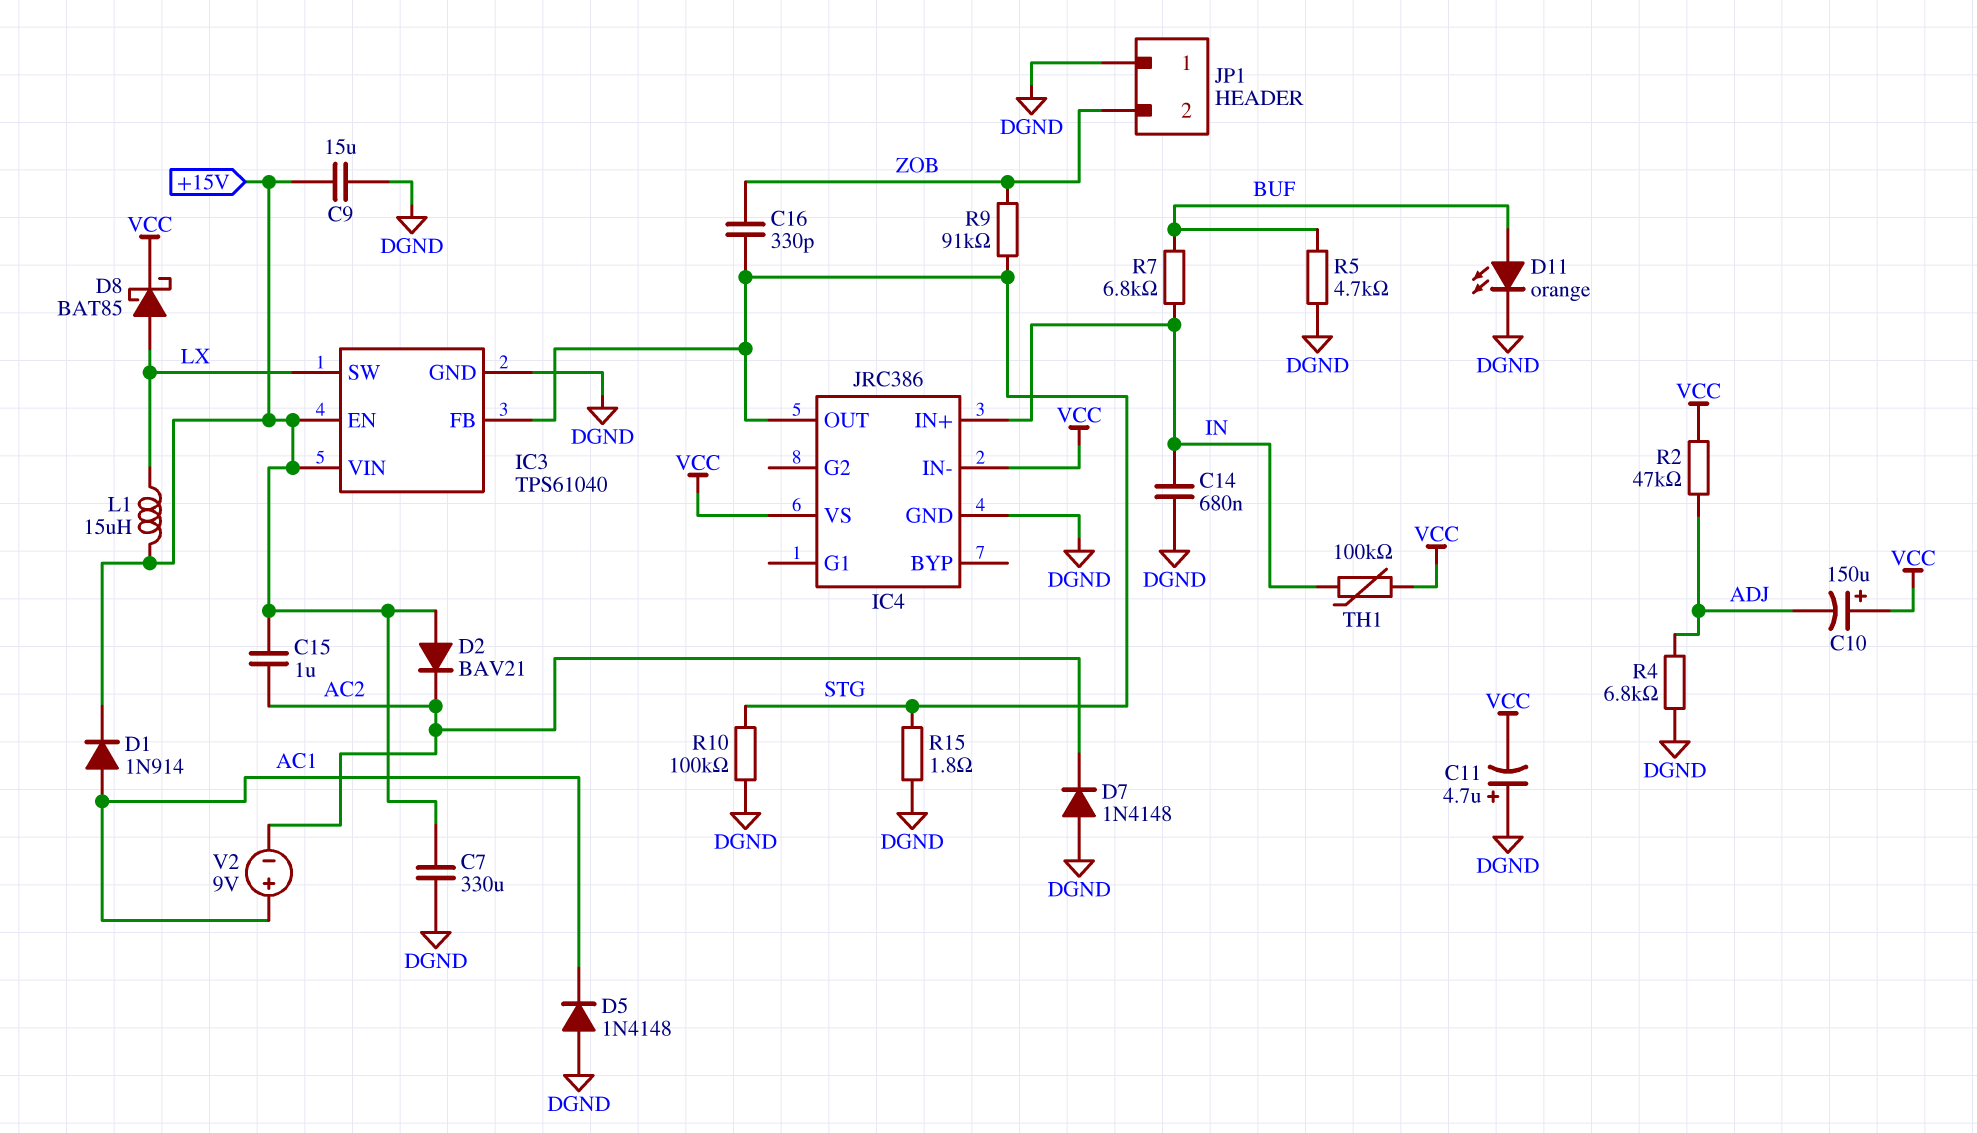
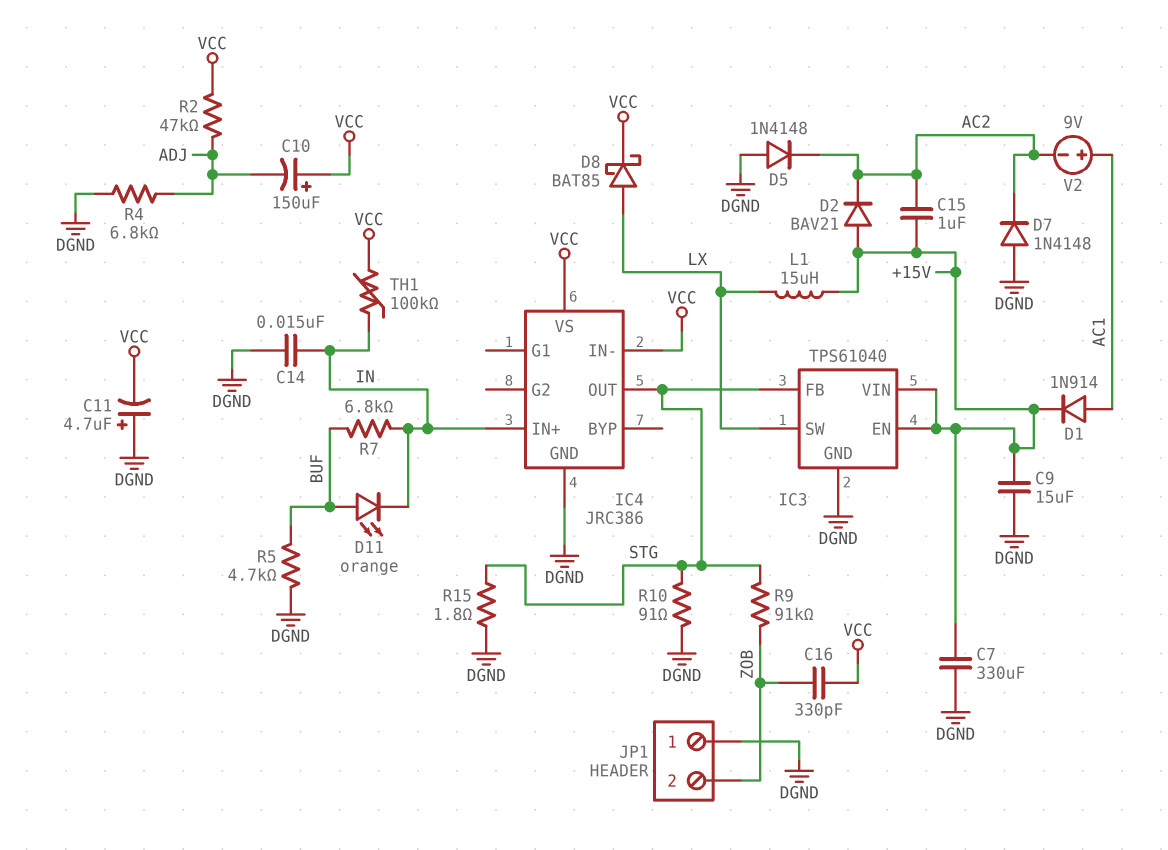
C14: 680nF (DGND, IN) -> 15nF (DGND, IN)
C16: 330pF (STG, ZOB) -> 330pF (VCC, ZOB)
D5: diode 1N4148 (A DGND, K AC1) -> diode 1N4148 (A DGND, K AC2)
D11: LED orange (A BUF, K DGND) -> LED orange (A BUF, K IN)
R10: 100k (DGND, STG) -> 91 (DGND, STG)

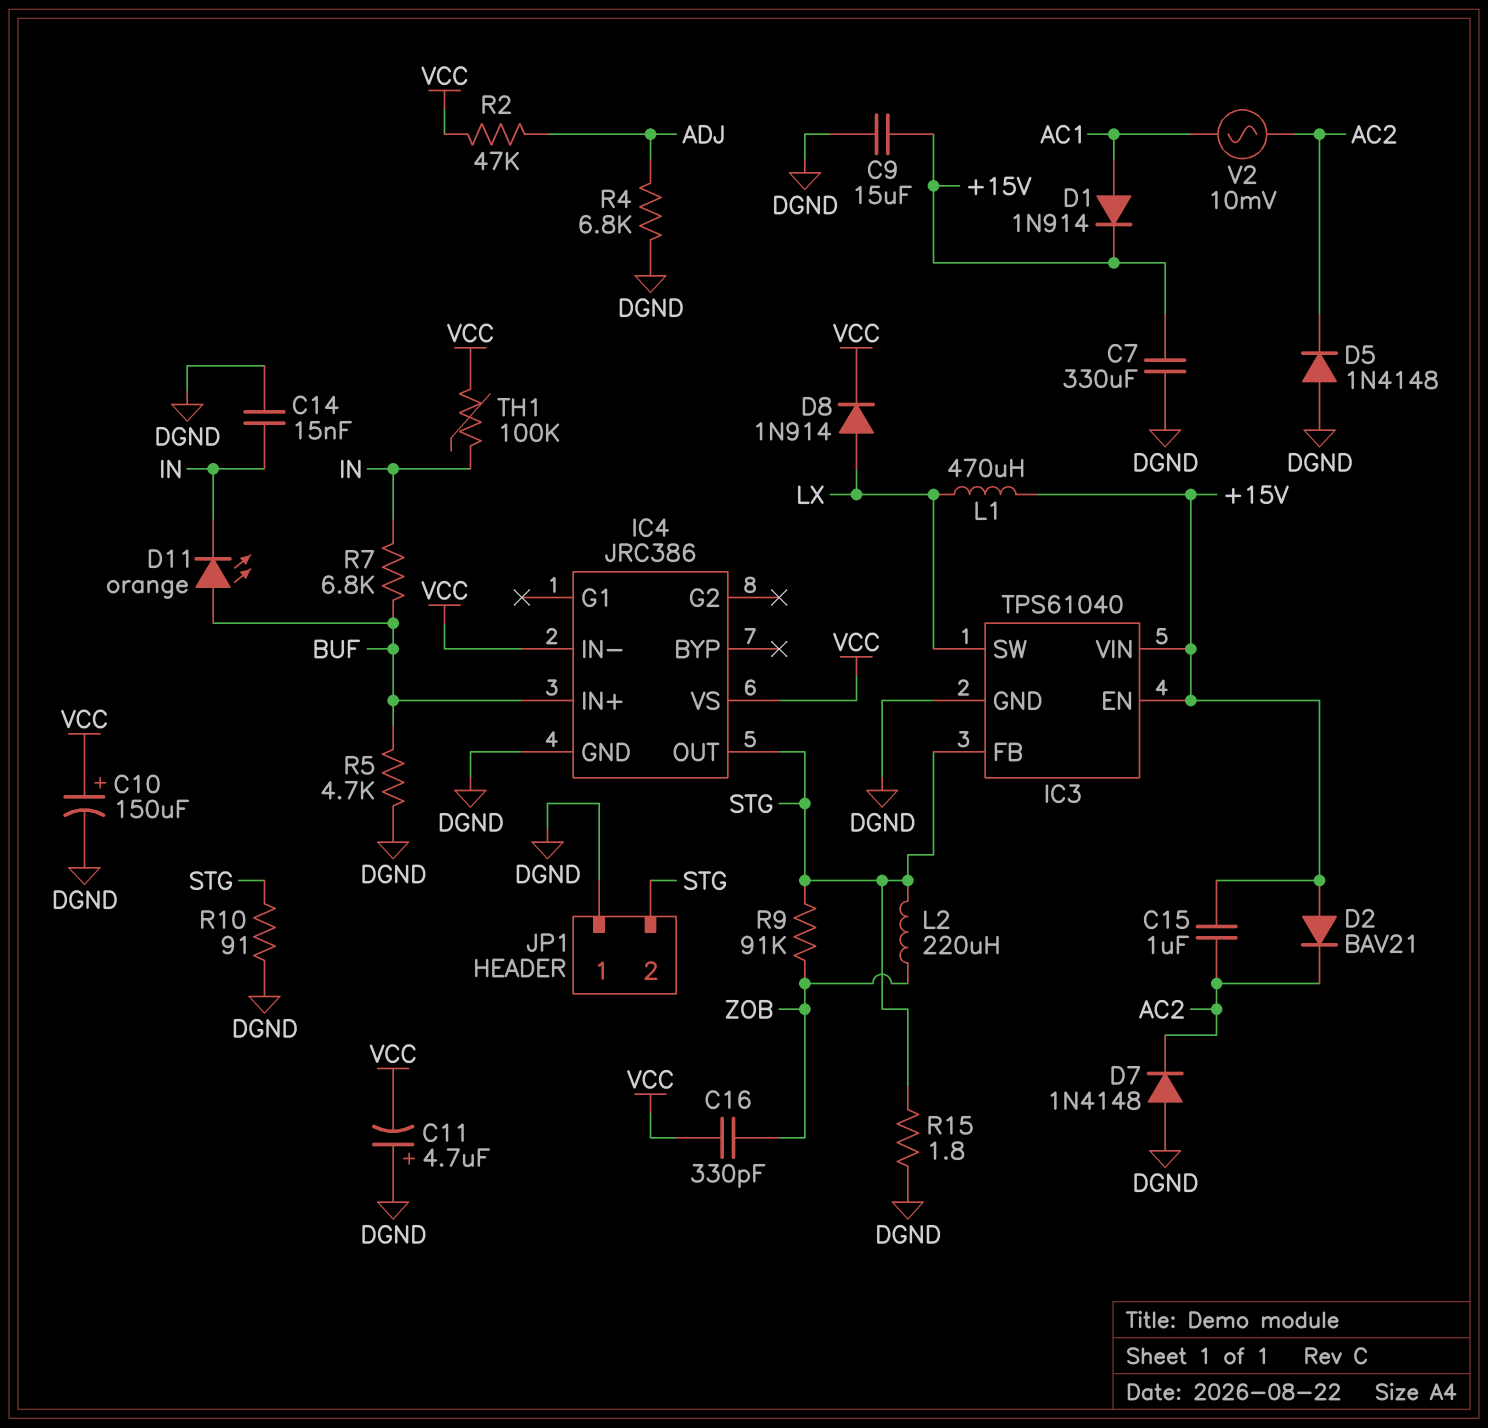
C10: 150uF (plus VCC, minus ADJ) -> 150uF (plus VCC, minus DGND)
D8: schottky BAT85 (A LX, K VCC) -> diode 1N914 (A LX, K VCC)
IC4 pin IN+: IN -> BUF
JP1 pin 2: ZOB -> STG
L1: 15uH (+15V, LX) -> 470uH (+15V, LX)
L2: none -> 220uH (STG, ZOB)
V2: 9V (plus AC1, minus AC2) -> AC 10mV (AC1, AC2)

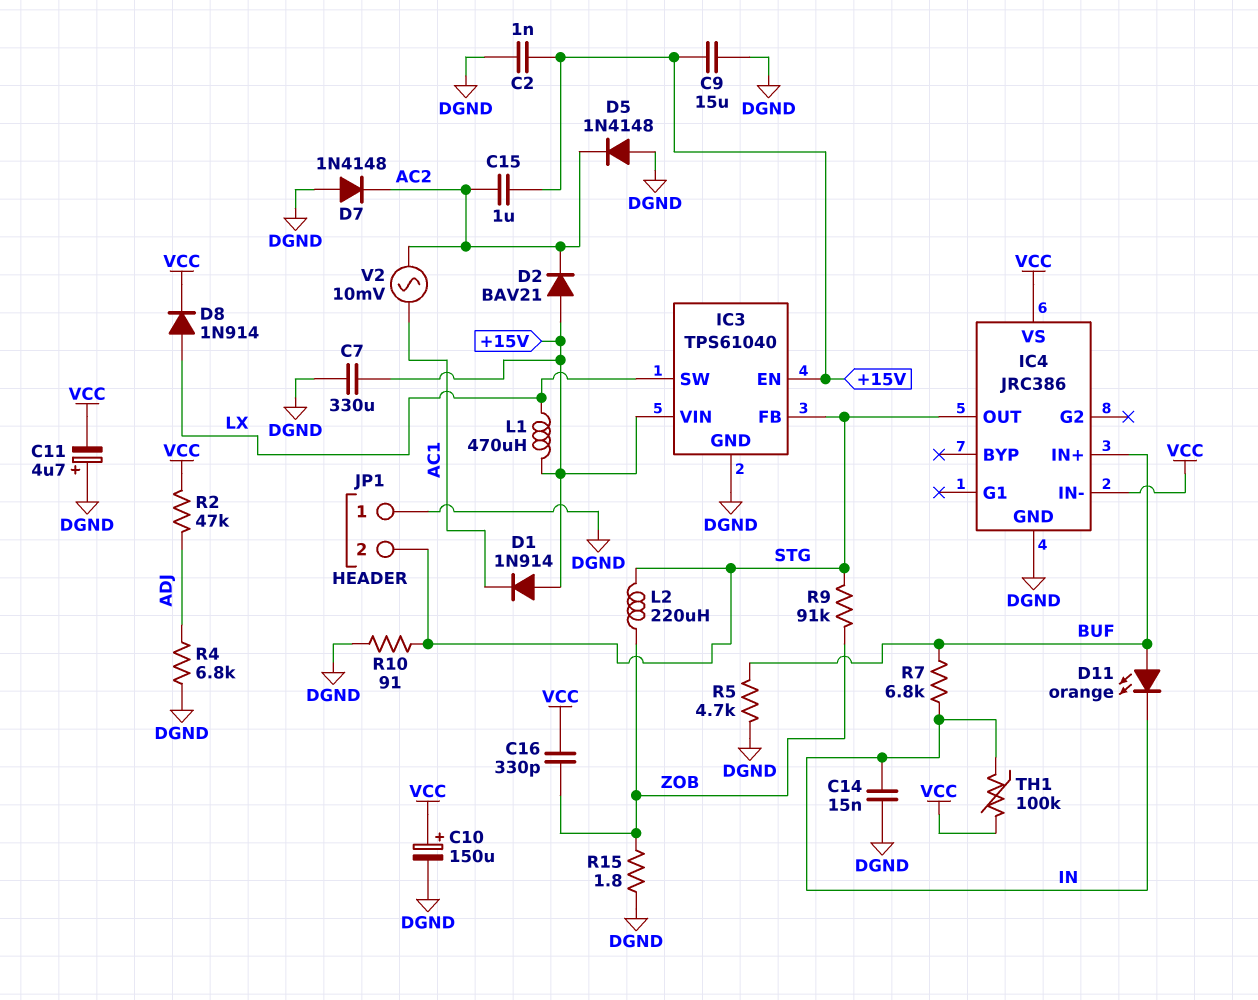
C2: none -> 1nF (+15V, DGND)
D1: diode 1N914 (A AC1, K +15V) -> diode 1N914 (A +15V, K AC1)
R15: 1.8 (DGND, STG) -> 1.8 (DGND, ZOB)

